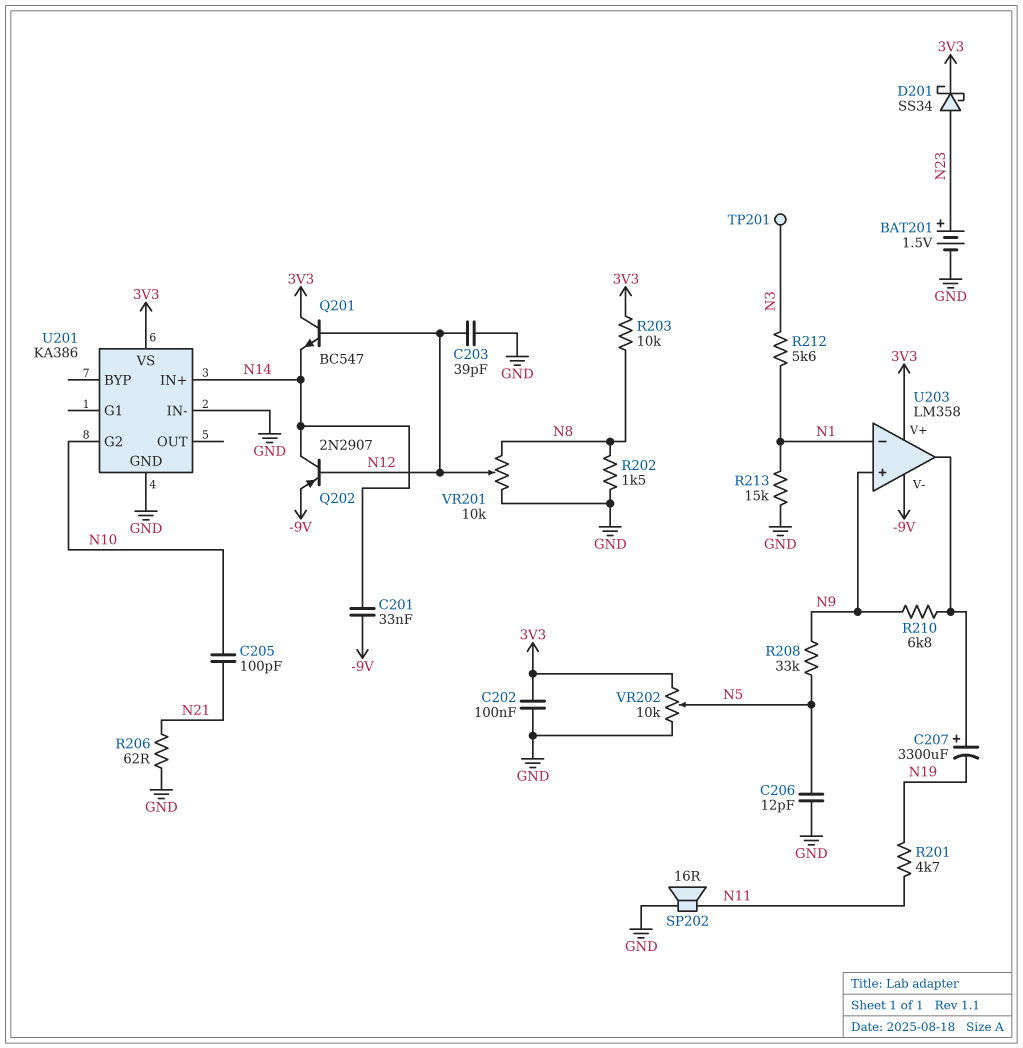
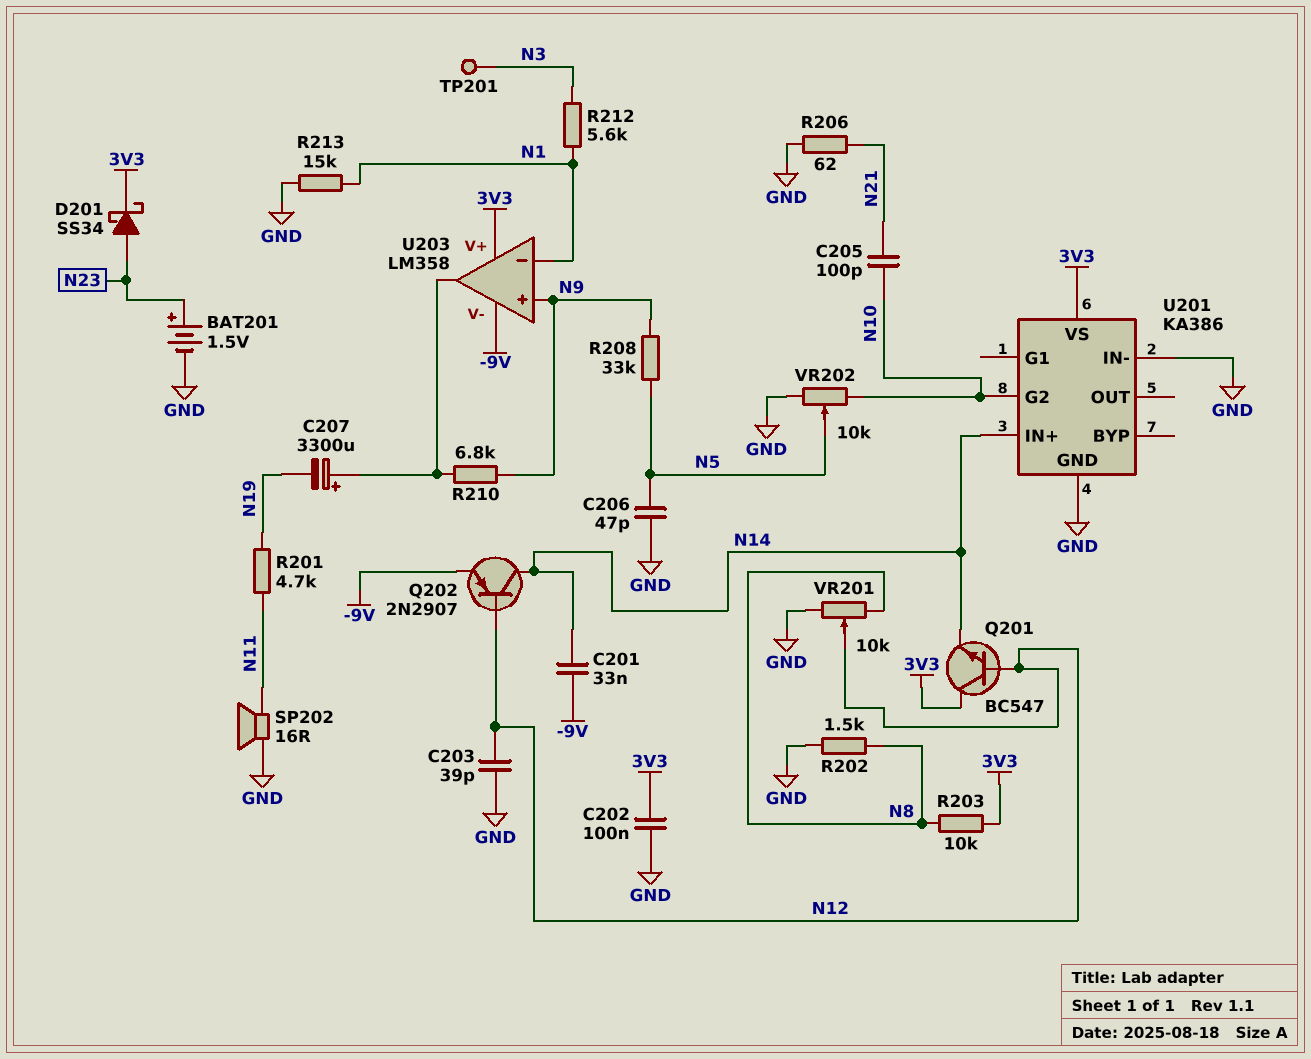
C206: 12pF (GND, N5) -> 47pF (GND, N5)
VR202: 10k (3V3, GND, wiper N5) -> 10k (GND, N10, wiper N5)

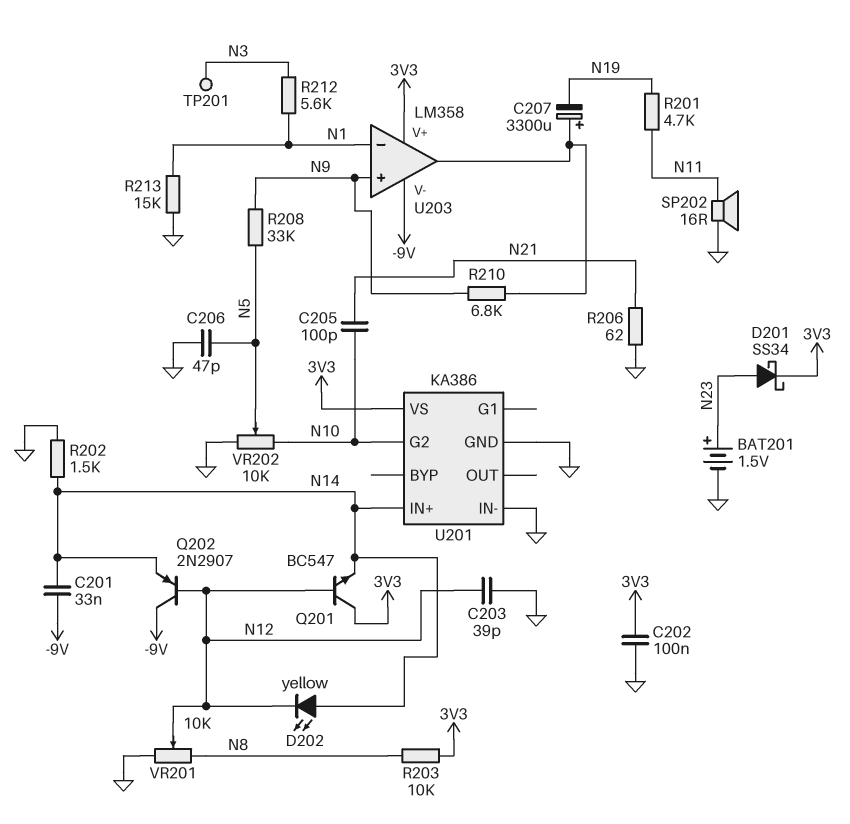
D202: none -> LED yellow (A N14, K N12)
Q202: PNP 2N2907 (B N12, C N14, E -9V) -> PNP 2N2907 (B N12, C -9V, E N14)
R202: 1.5k (GND, N8) -> 1.5k (GND, N14)

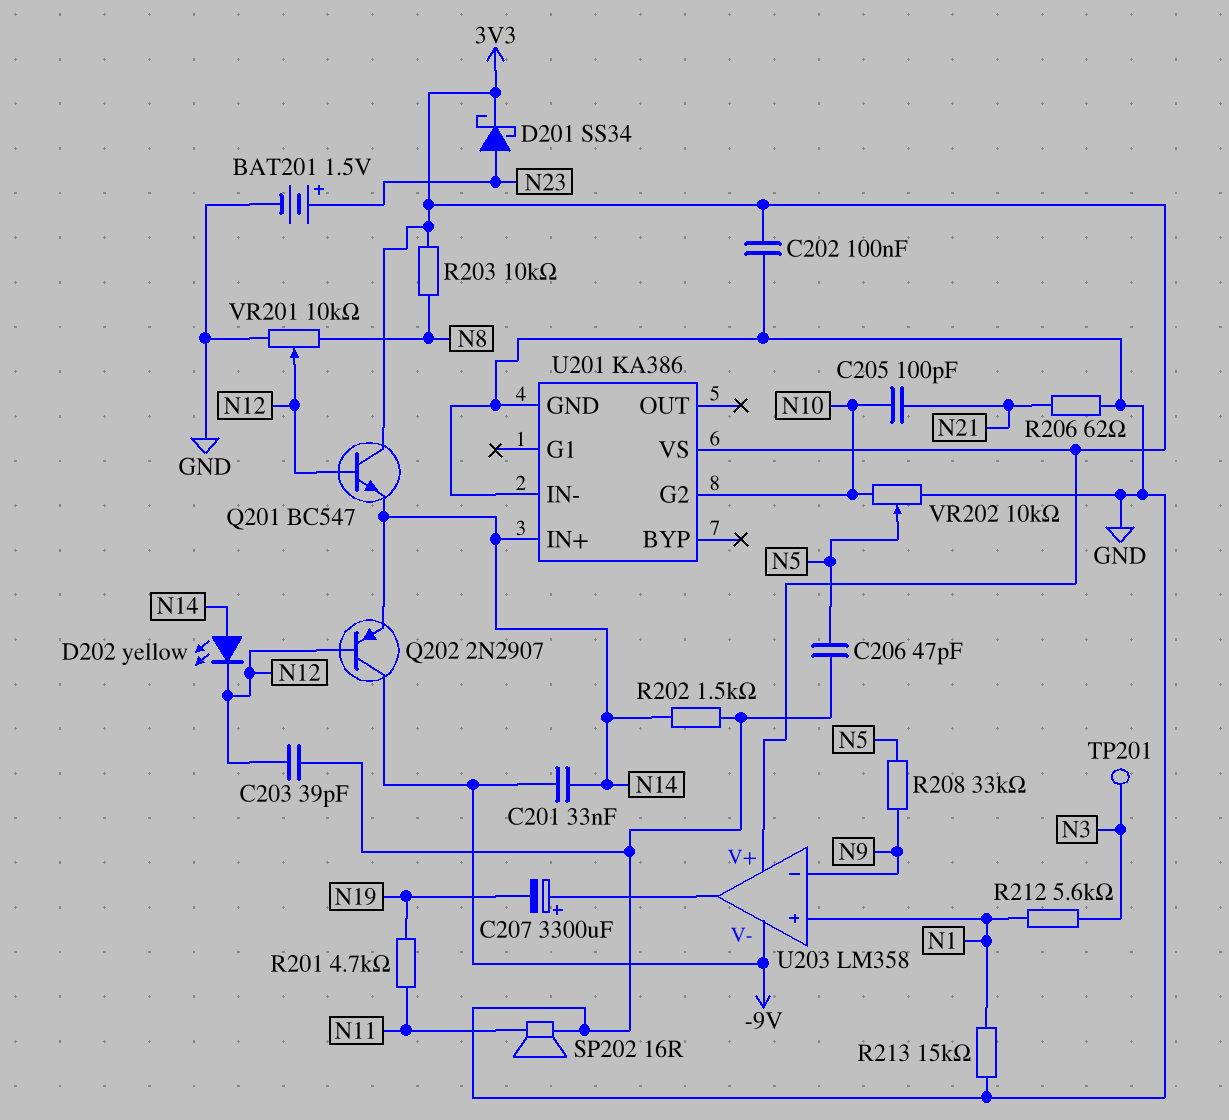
R210: 6.8k (N9, U203/out) -> none
U203 pin in+: N9 -> N1
U203 pin in-: N1 -> N9

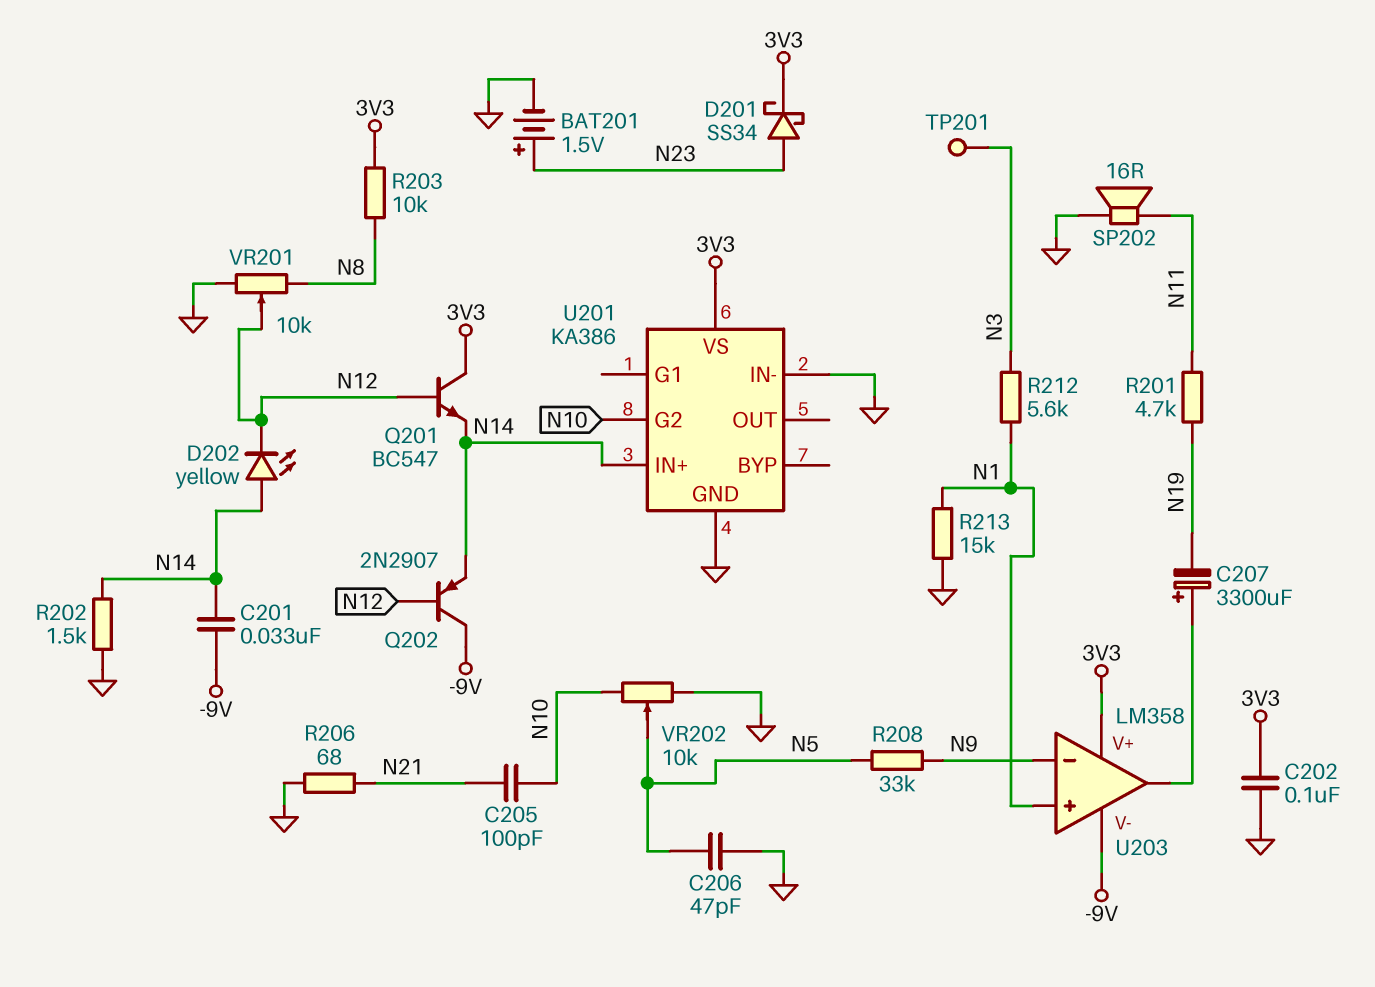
C203: 39pF (GND, N12) -> none
R206: 62 (GND, N21) -> 68 (GND, N21)

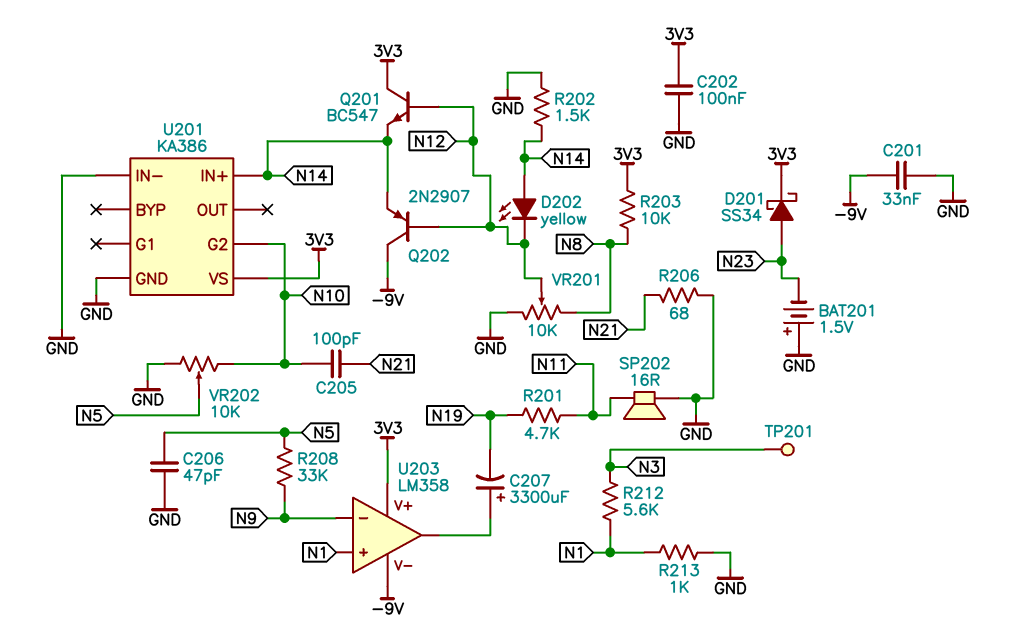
BAT201: 1.5V (plus N23, minus GND) -> 1.5V (plus GND, minus N23)
C201: 33nF (-9V, N14) -> 33nF (-9V, GND)
R213: 15k (GND, N1) -> 1k (GND, N1)

